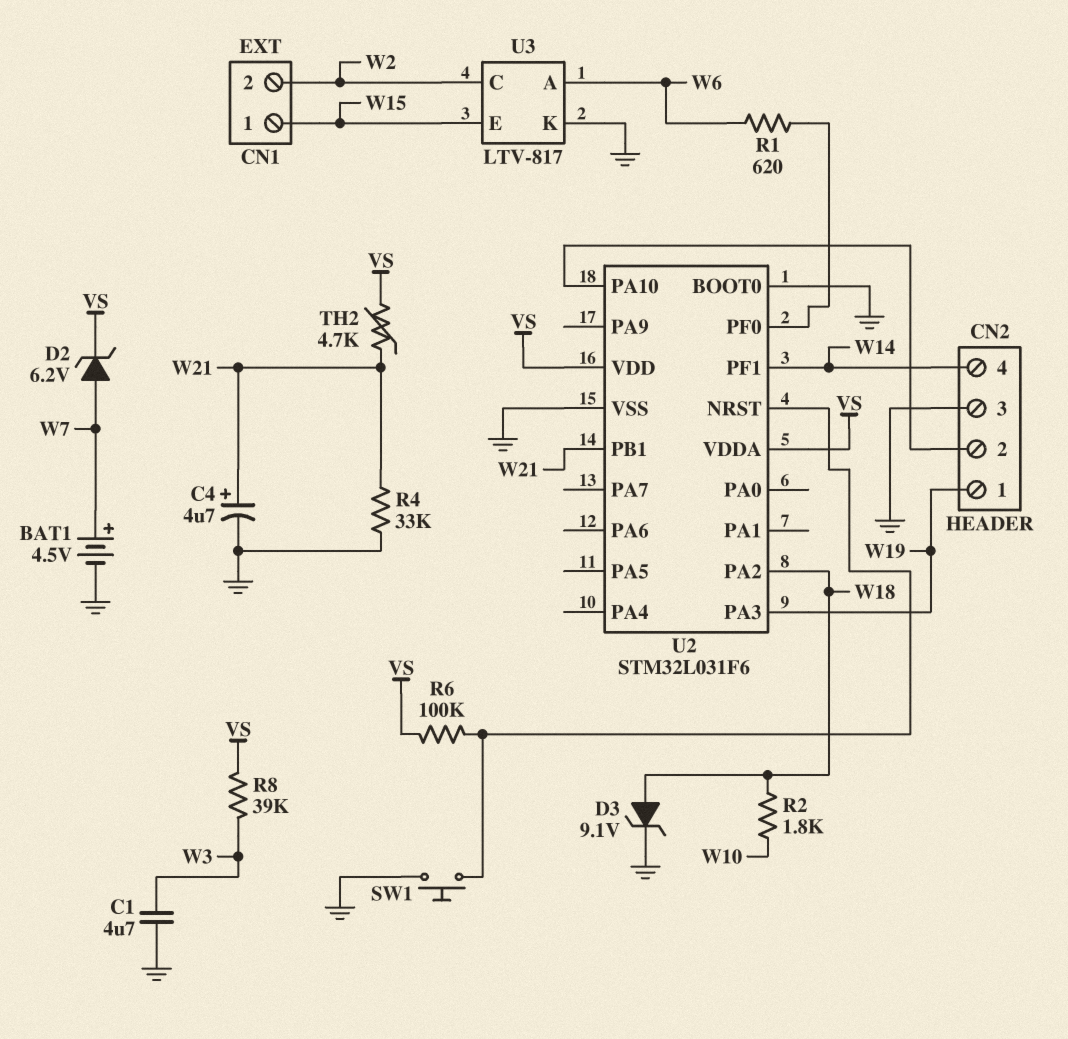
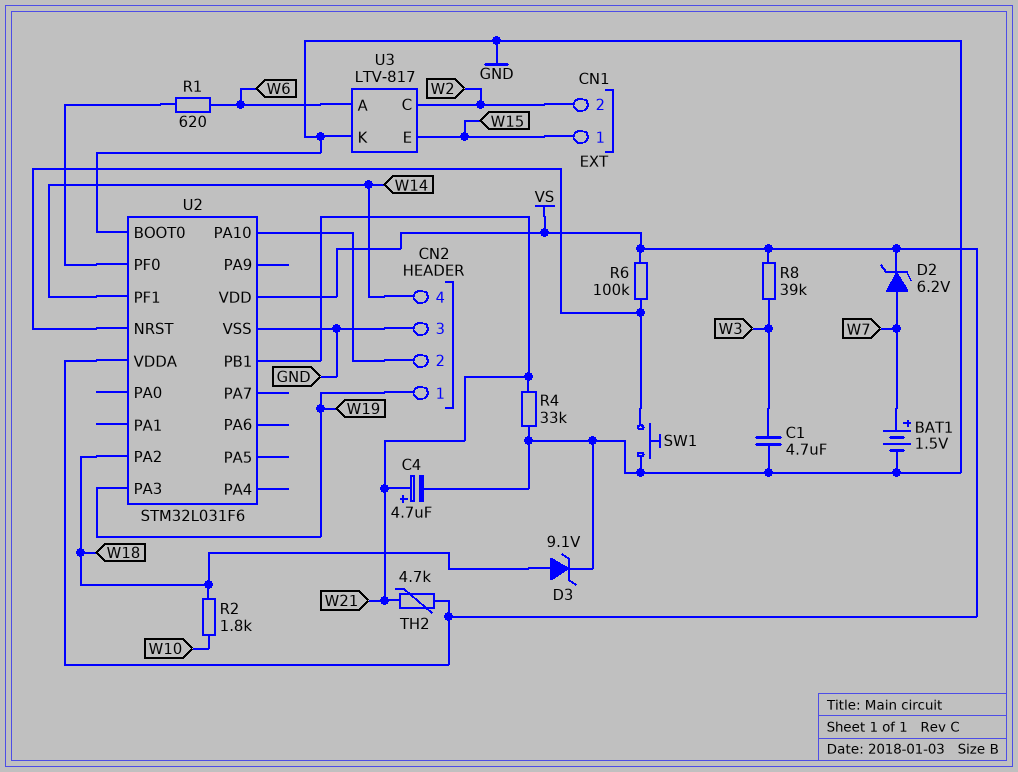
BAT1: 4.5V (plus W7, minus GND) -> 1.5V (plus W7, minus GND)

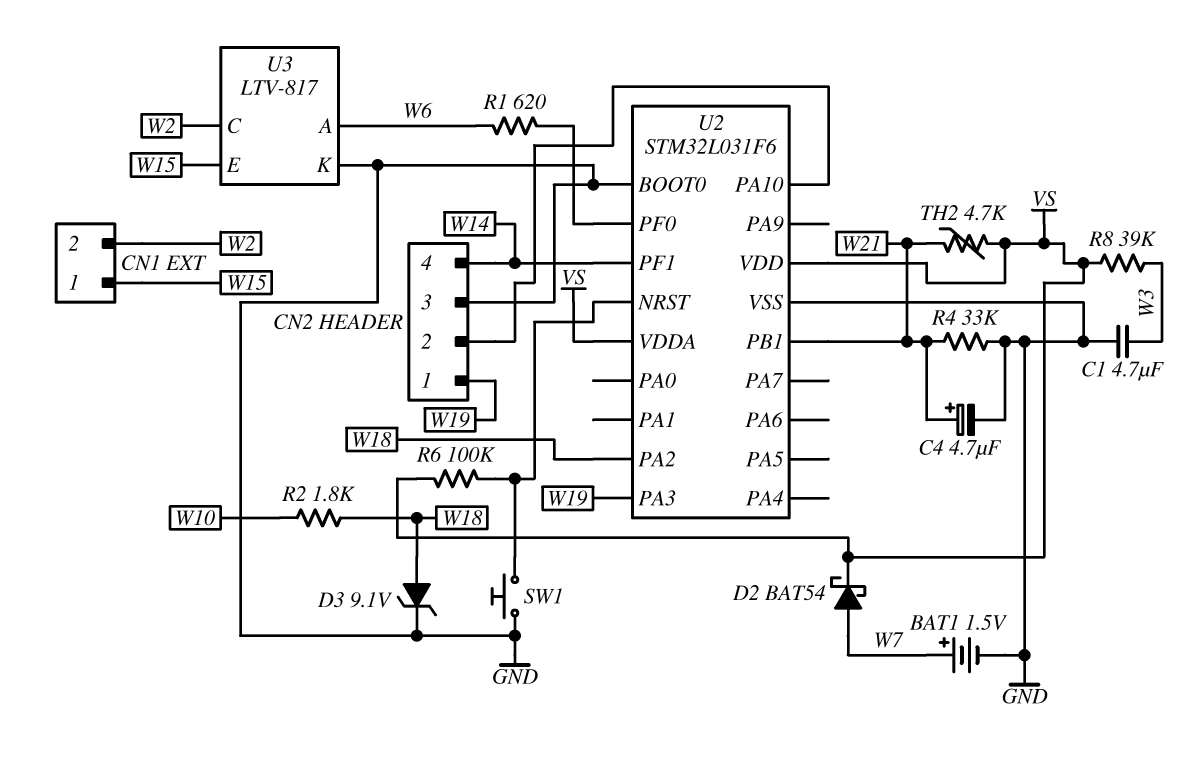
D2: zener 6.2V (A W7, K VS) -> schottky BAT54 (A W7, K VS)

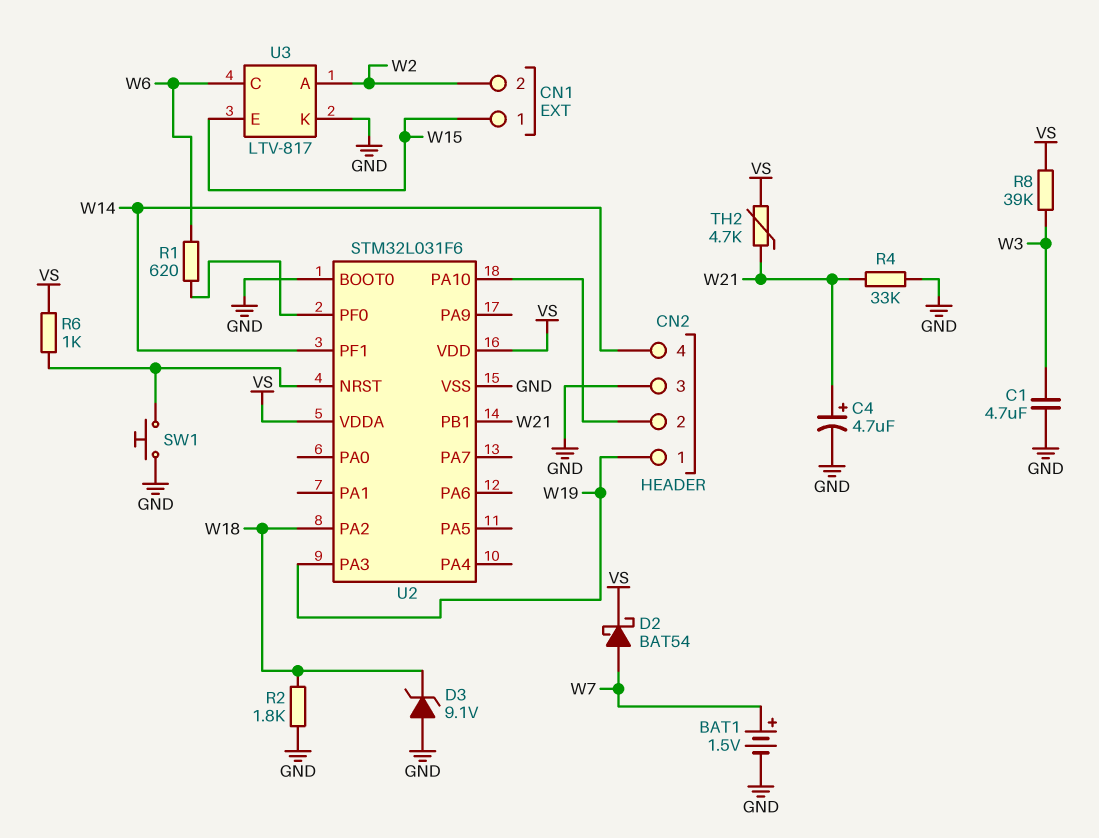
D3: zener 9.1V (A W18, K GND) -> zener 9.1V (A GND, K W18)
R2: 1.8k (W10, W18) -> 1.8k (GND, W18)
R6: 100k (U2/NRST, VS) -> 1k (U2/NRST, VS)
U3 pin A: W6 -> W2
U3 pin C: W2 -> W6

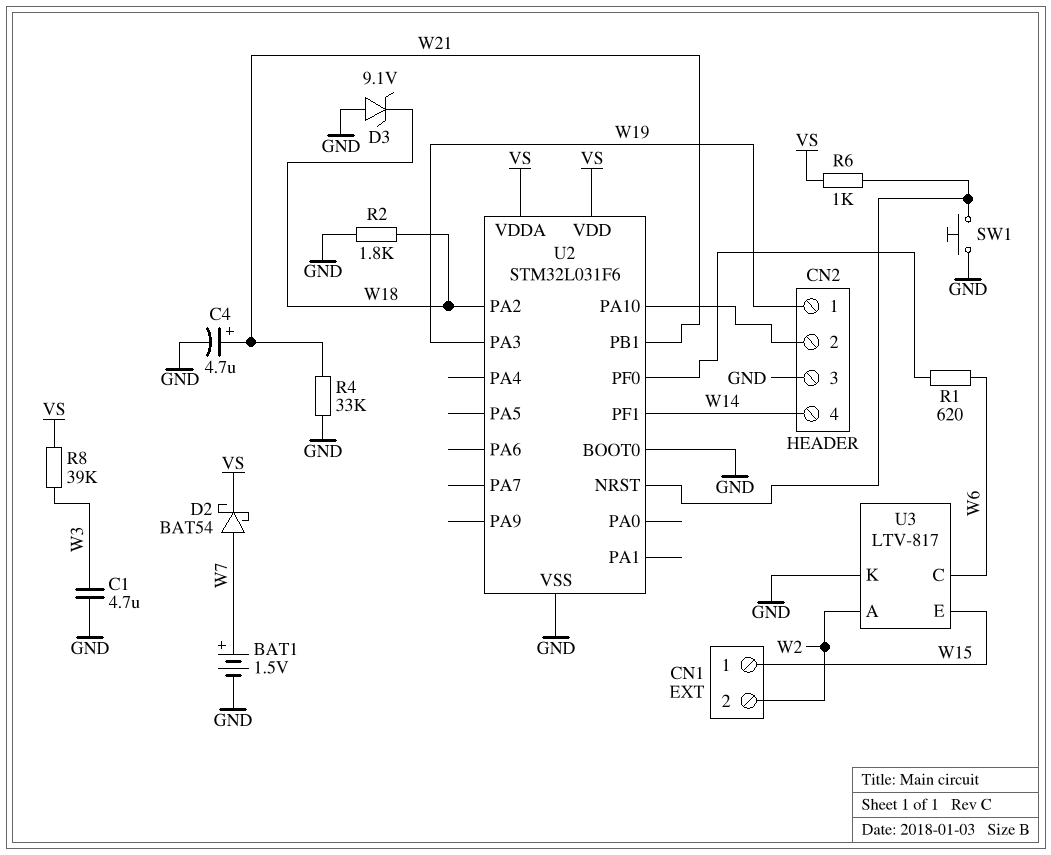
TH2: 4.7k (VS, W21) -> none

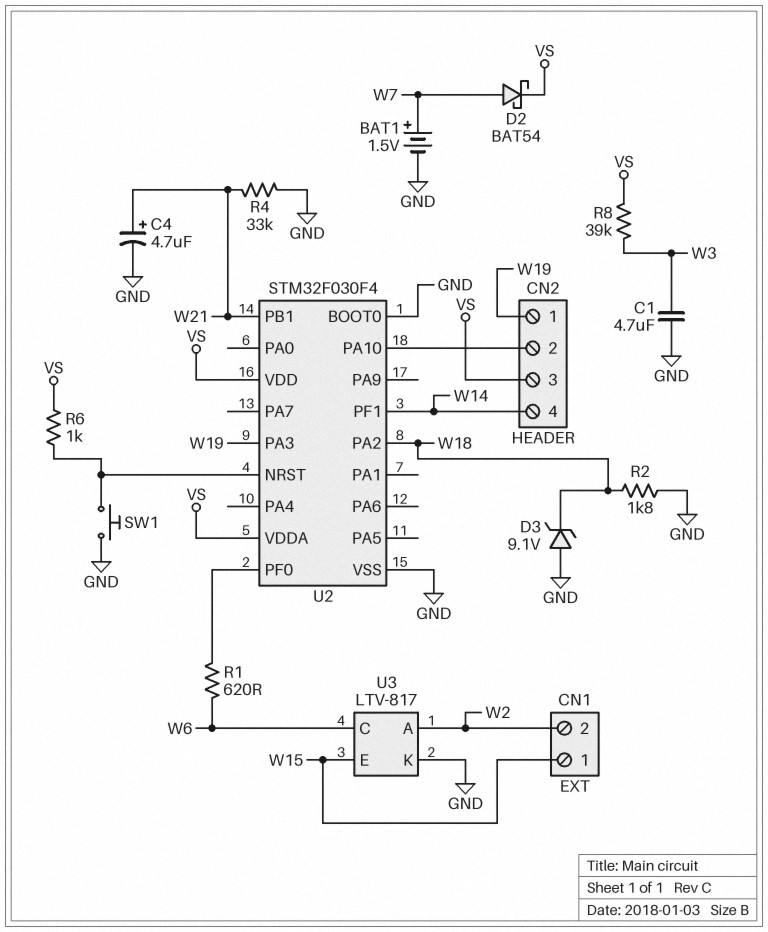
CN2 pin 3: GND -> VS
U2: STM32L031F6 -> STM32F030F4

